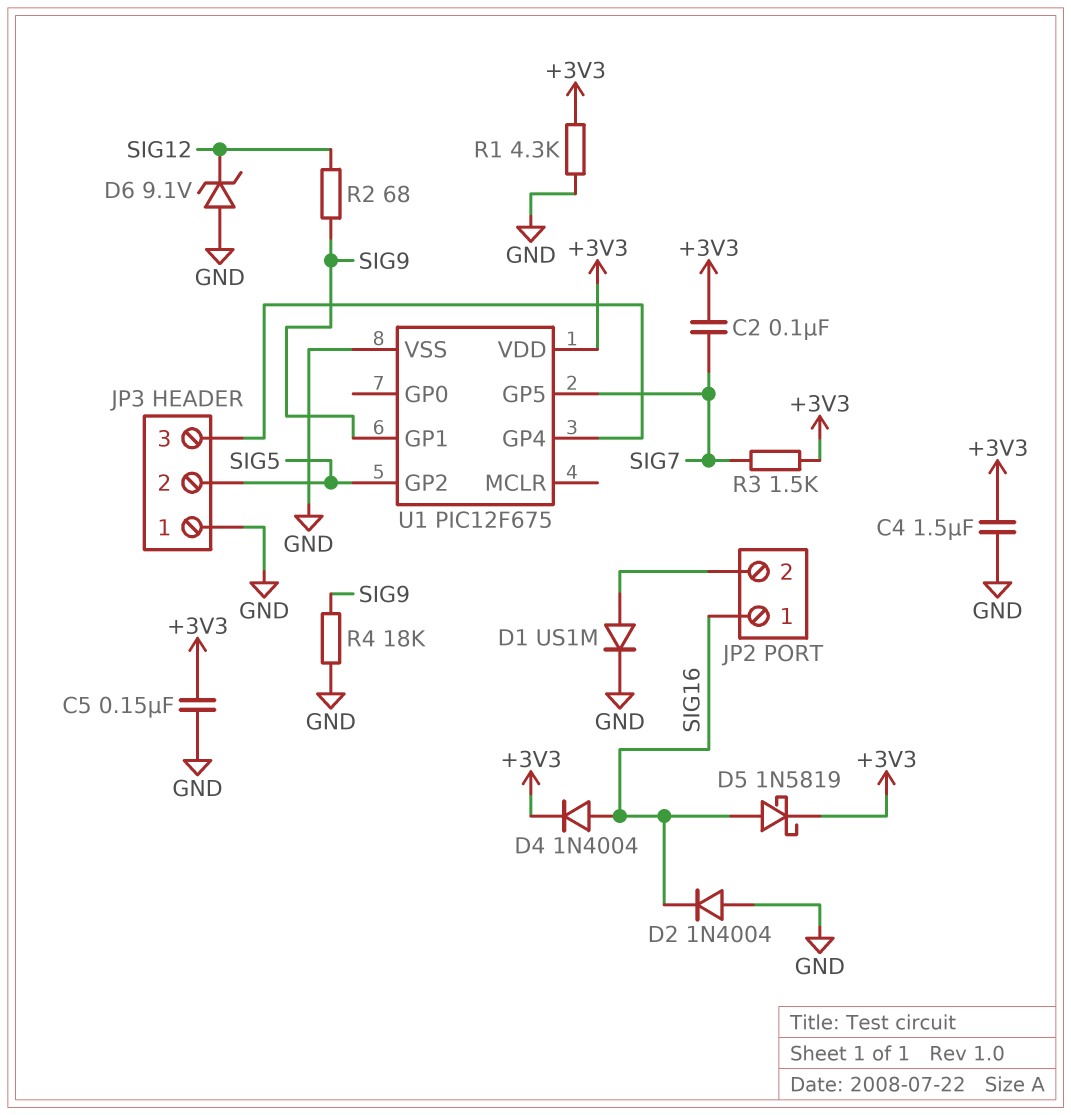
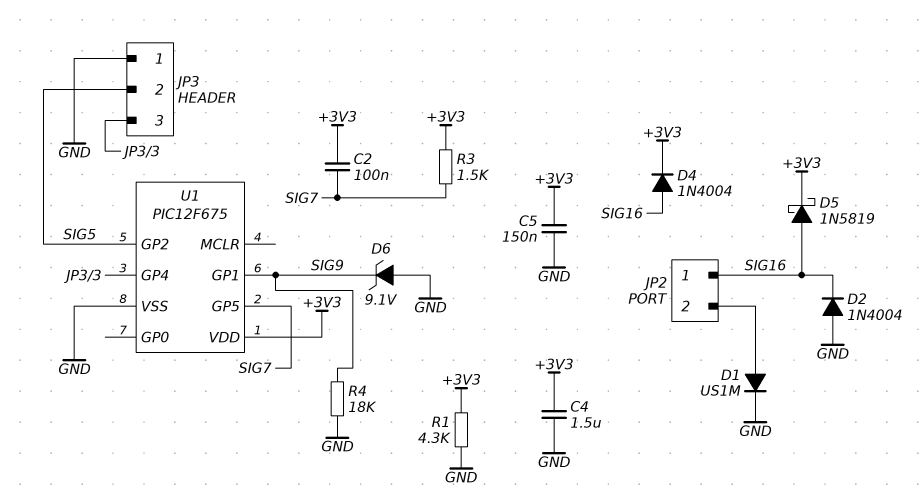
D6: zener 9.1V (A GND, K SIG12) -> zener 9.1V (A GND, K SIG9)
R2: 68 (SIG9, SIG12) -> none

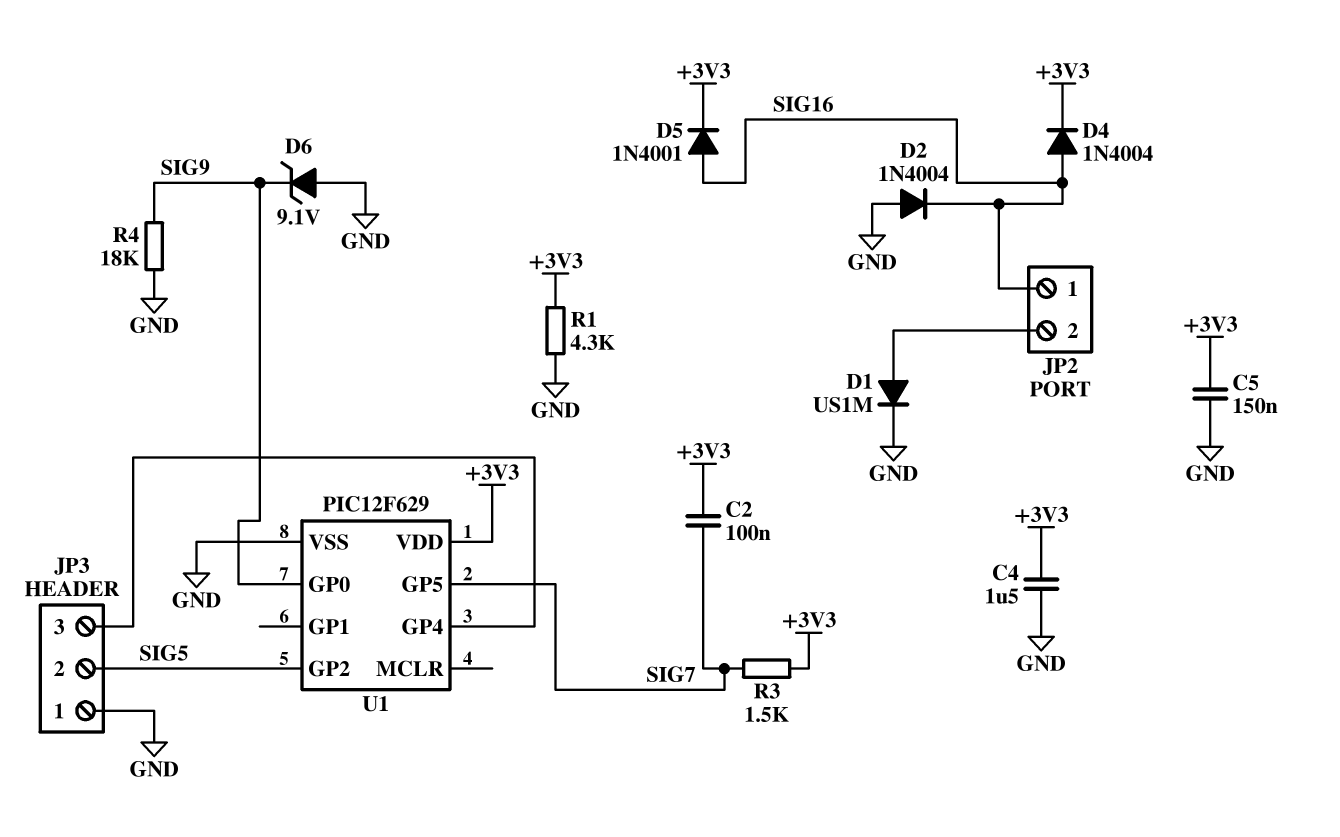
D5: schottky 1N5819 (A SIG16, K +3V3) -> diode 1N4001 (A SIG16, K +3V3)
U1: PIC12F675 -> PIC12F629
U1 pin GP0: none -> SIG9
U1 pin GP1: SIG9 -> none

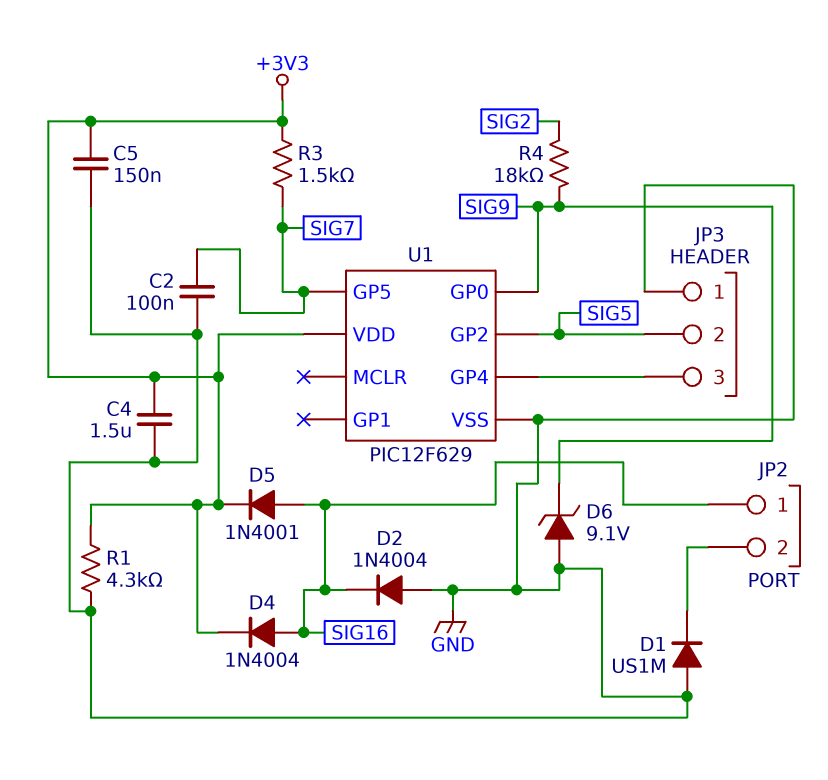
C2: 100nF (+3V3, SIG7) -> 100nF (GND, SIG7)
D1: diode US1M (A JP2/2, K GND) -> diode US1M (A GND, K JP2/2)
R4: 18k (GND, SIG9) -> 18k (SIG2, SIG9)

